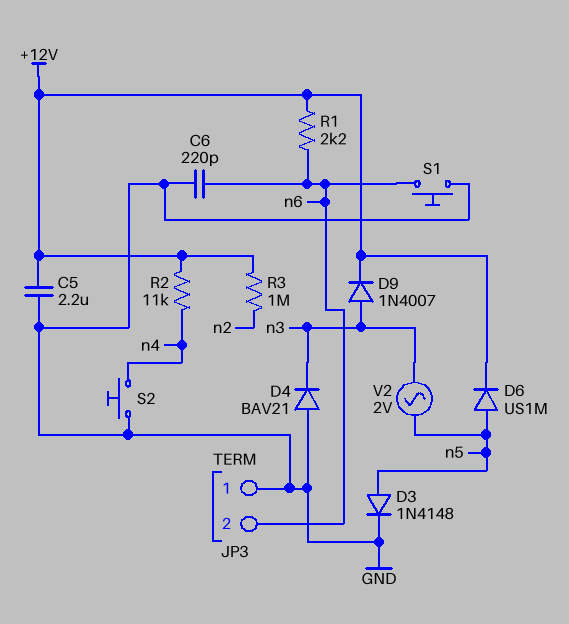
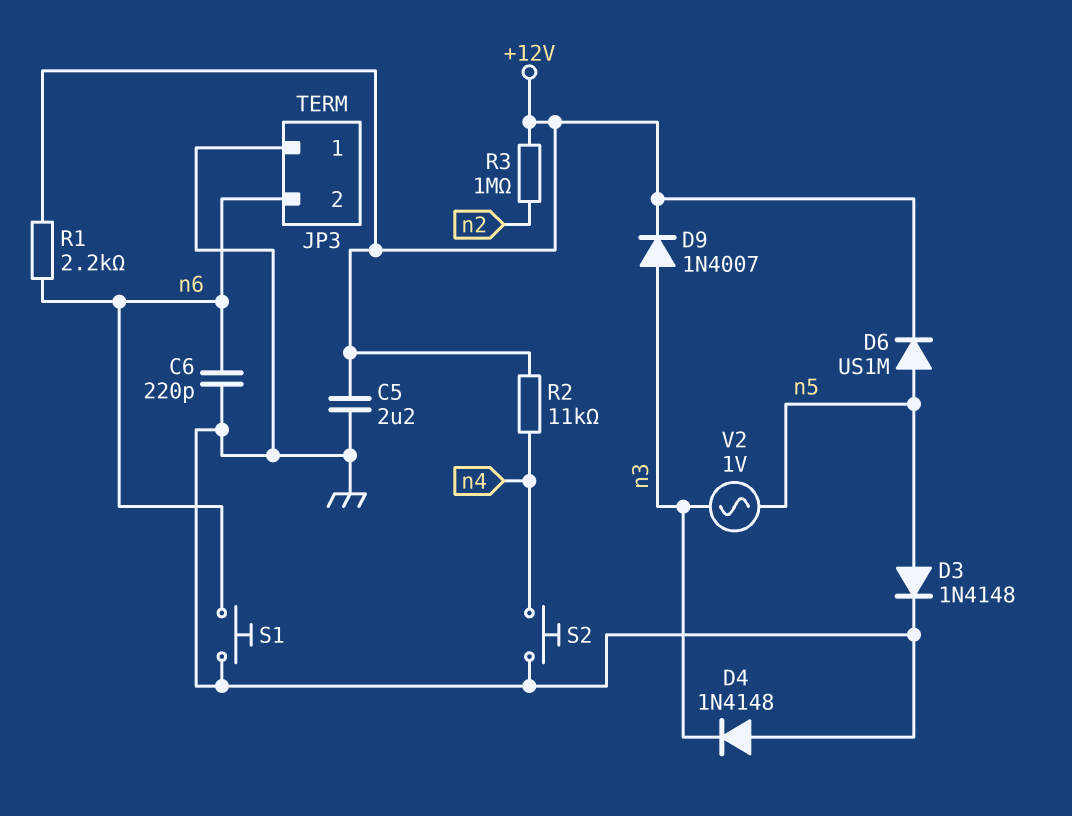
D4: diode BAV21 (A GND, K n3) -> diode 1N4148 (A GND, K n3)
V2: AC 2V (n3, n5) -> AC 1V (n3, n5)

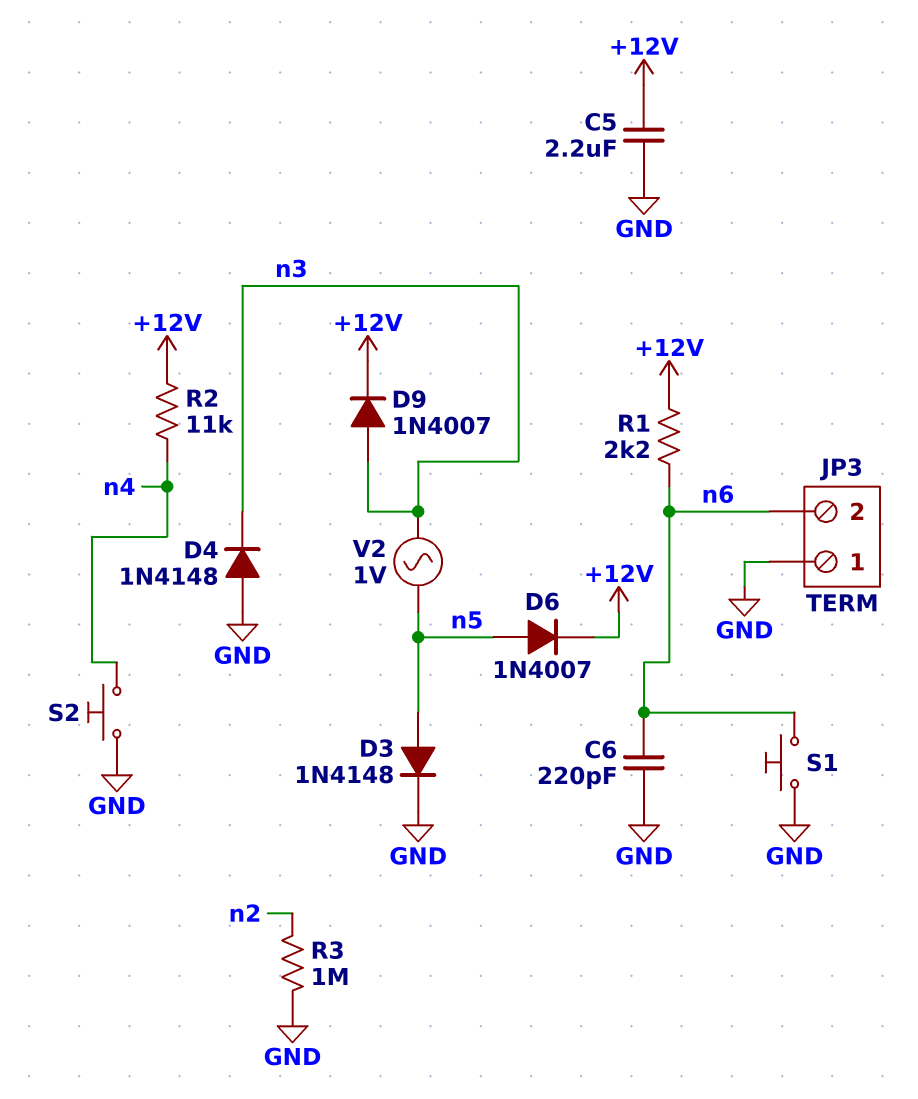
D6: diode US1M (A n5, K +12V) -> diode 1N4007 (A n5, K +12V)
R3: 1M (+12V, n2) -> 1M (GND, n2)

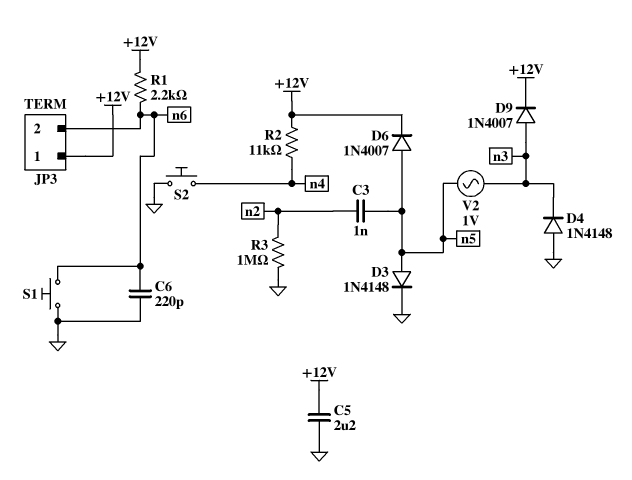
C3: none -> 1nF (n2, n5)
JP3 pin 1: GND -> +12V

